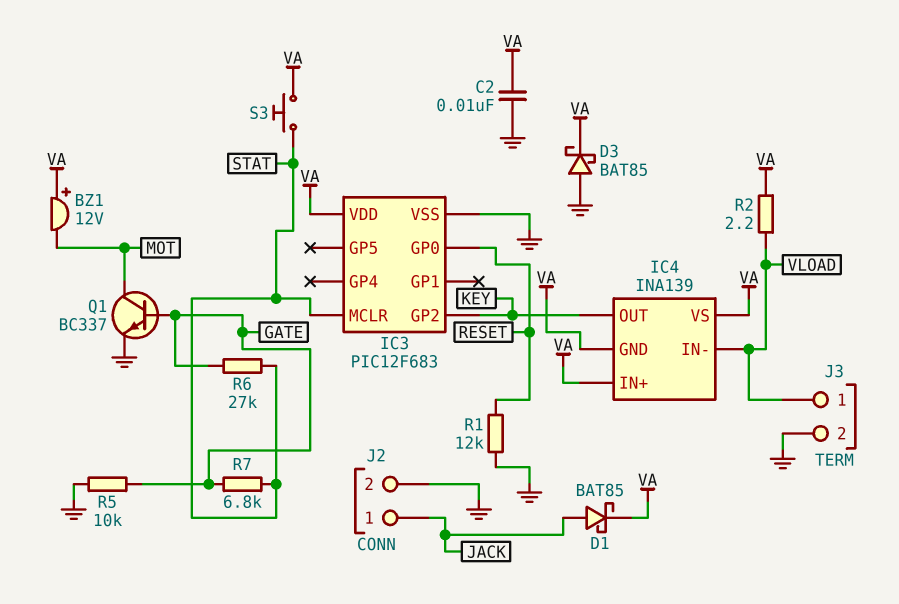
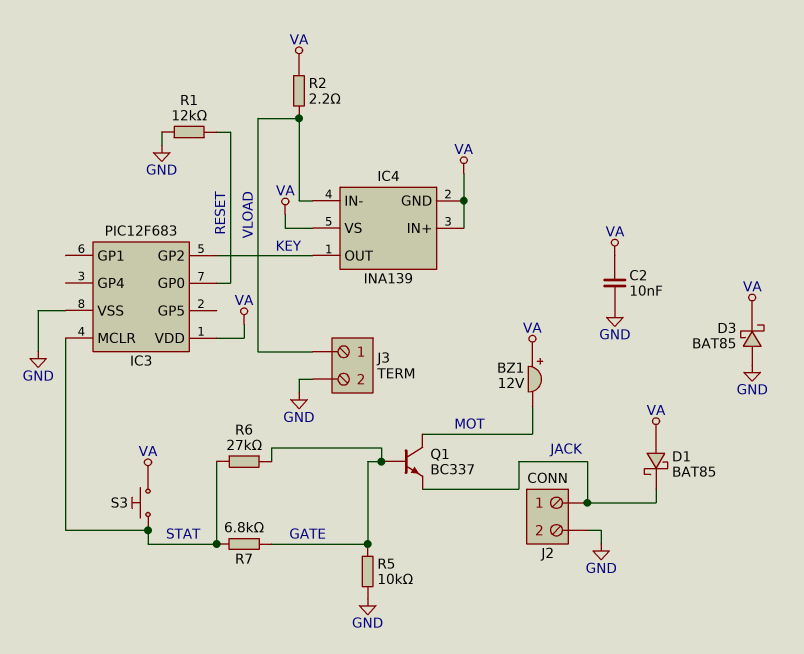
D1: schottky BAT85 (A JACK, K VA) -> schottky BAT85 (A VA, K JACK)
Q1: NPN BC337 (B GATE, C MOT, E GND) -> NPN BC337 (B GATE, C MOT, E JACK)

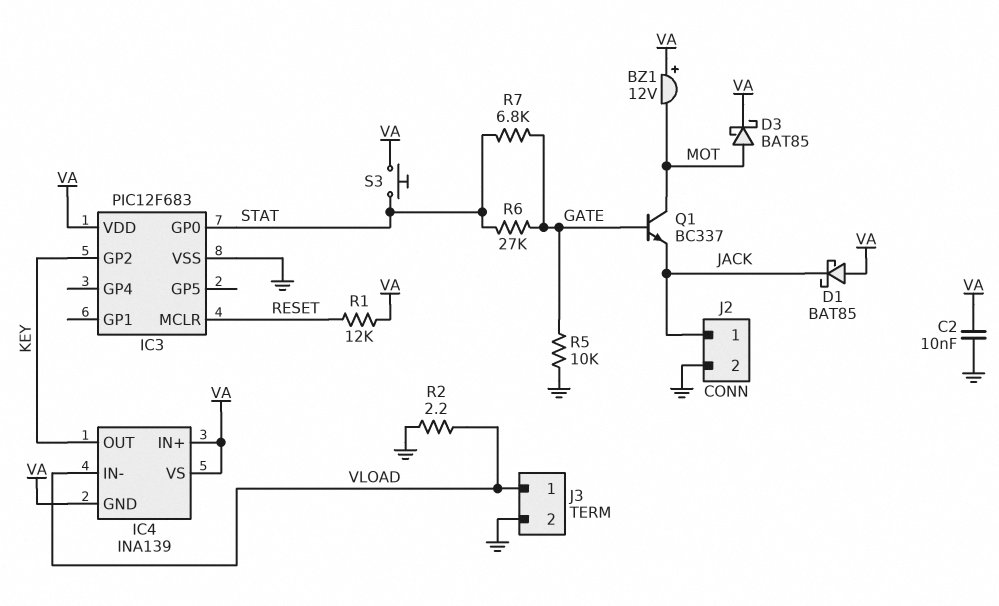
D3: schottky BAT85 (A GND, K VA) -> schottky BAT85 (A MOT, K VA)
IC3 pin GP0: RESET -> STAT
IC3 pin MCLR: STAT -> RESET
R1: 12k (GND, RESET) -> 12k (RESET, VA)
R2: 2.2 (VA, VLOAD) -> 2.2 (GND, VLOAD)

